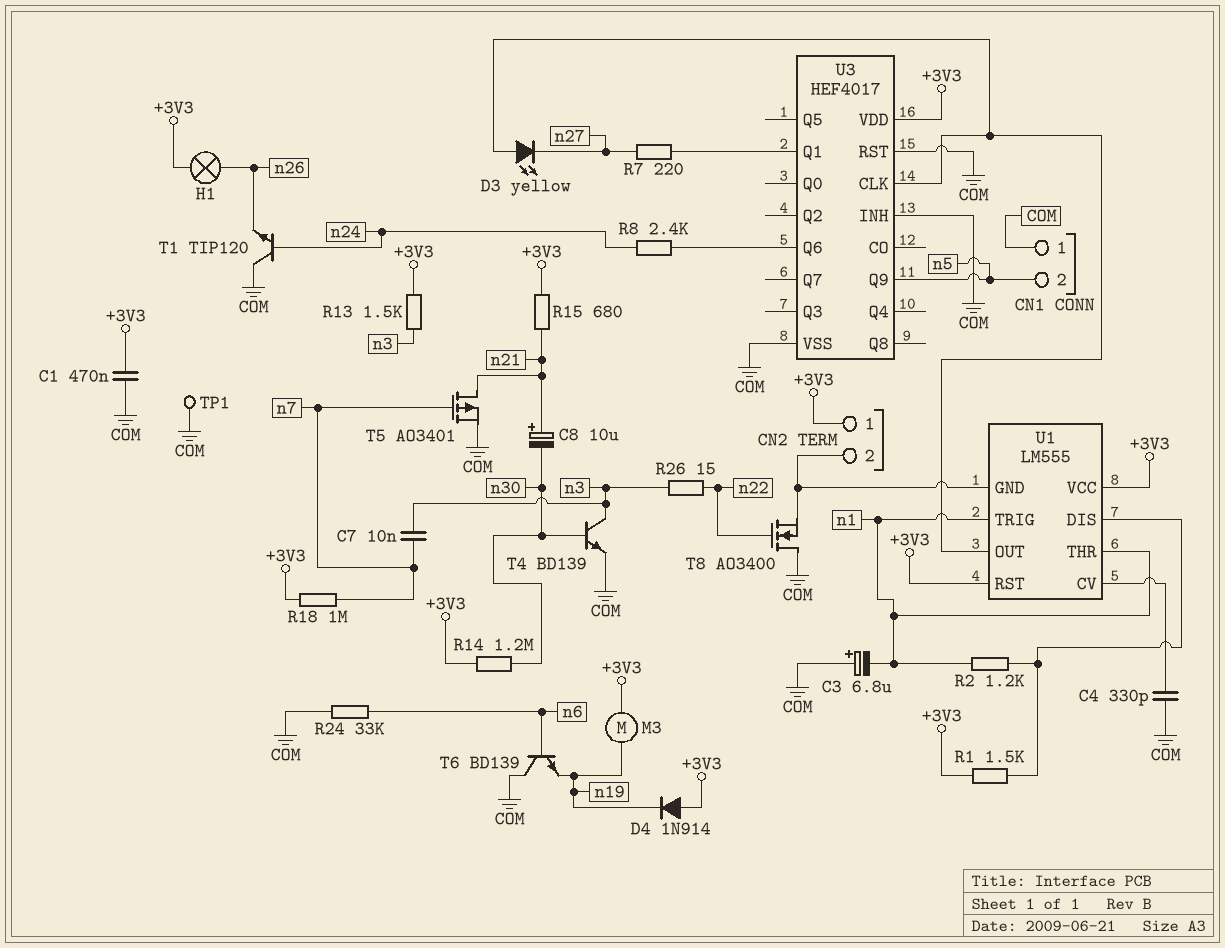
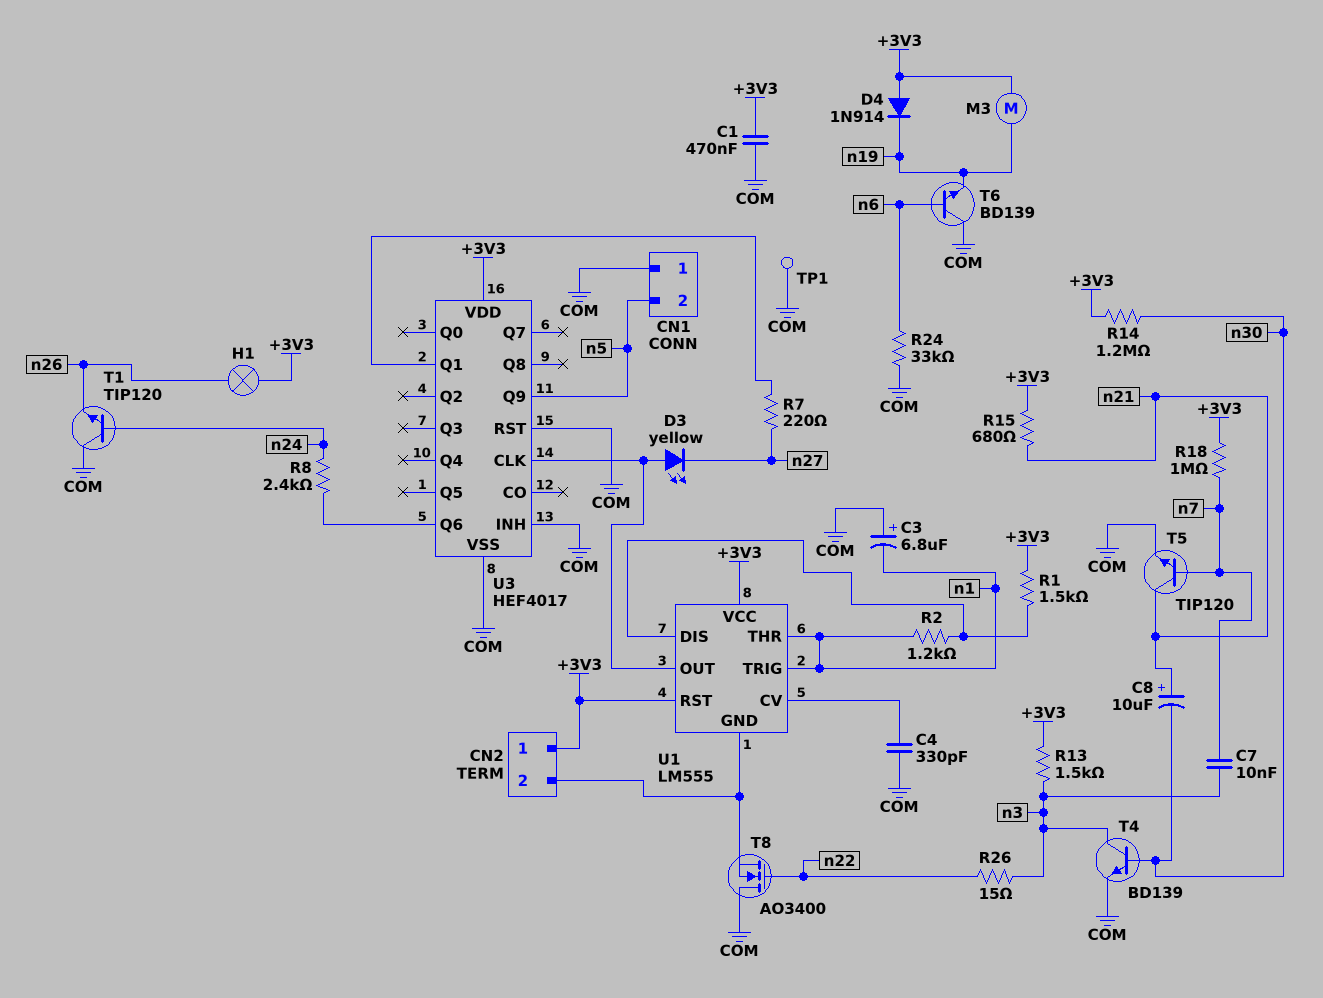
T5: PMOS AO3401 (G n7, D n21, S COM) -> NPN TIP120 (B n7, C n21, E COM)

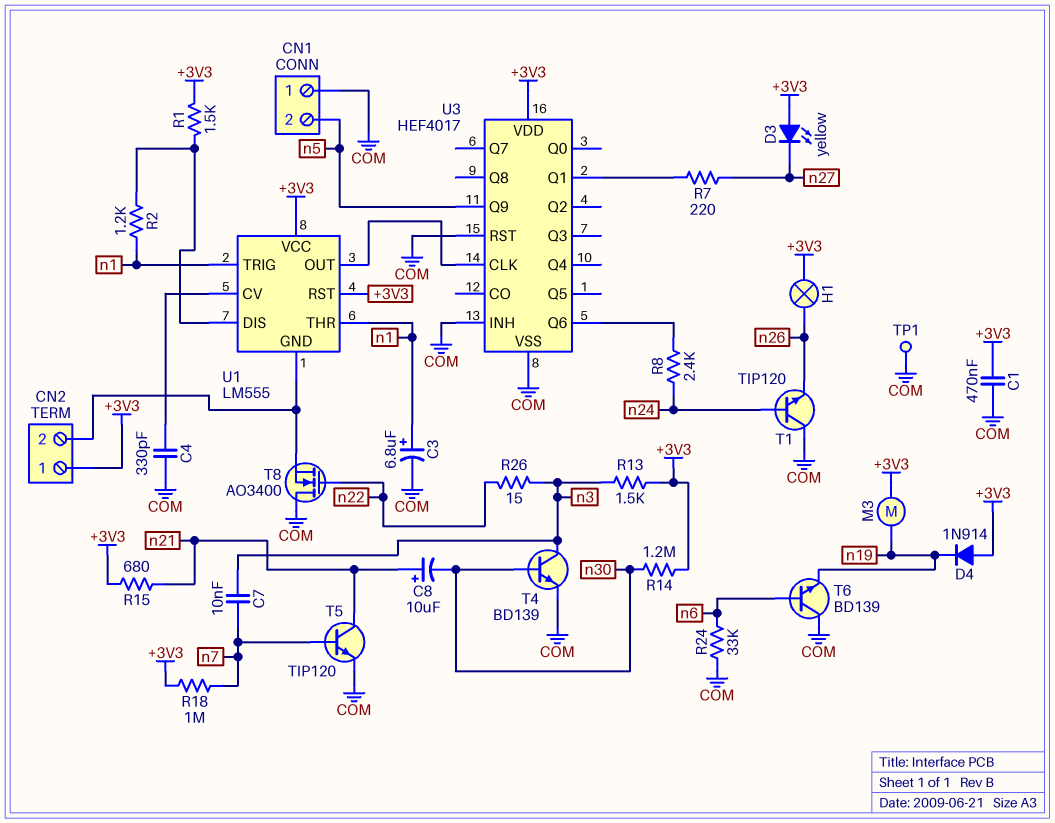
C3: 6.8uF (plus COM, minus n1) -> 6.8uF (plus n1, minus COM)
D3: LED yellow (A U1/OUT, K n27) -> LED yellow (A +3V3, K n27)

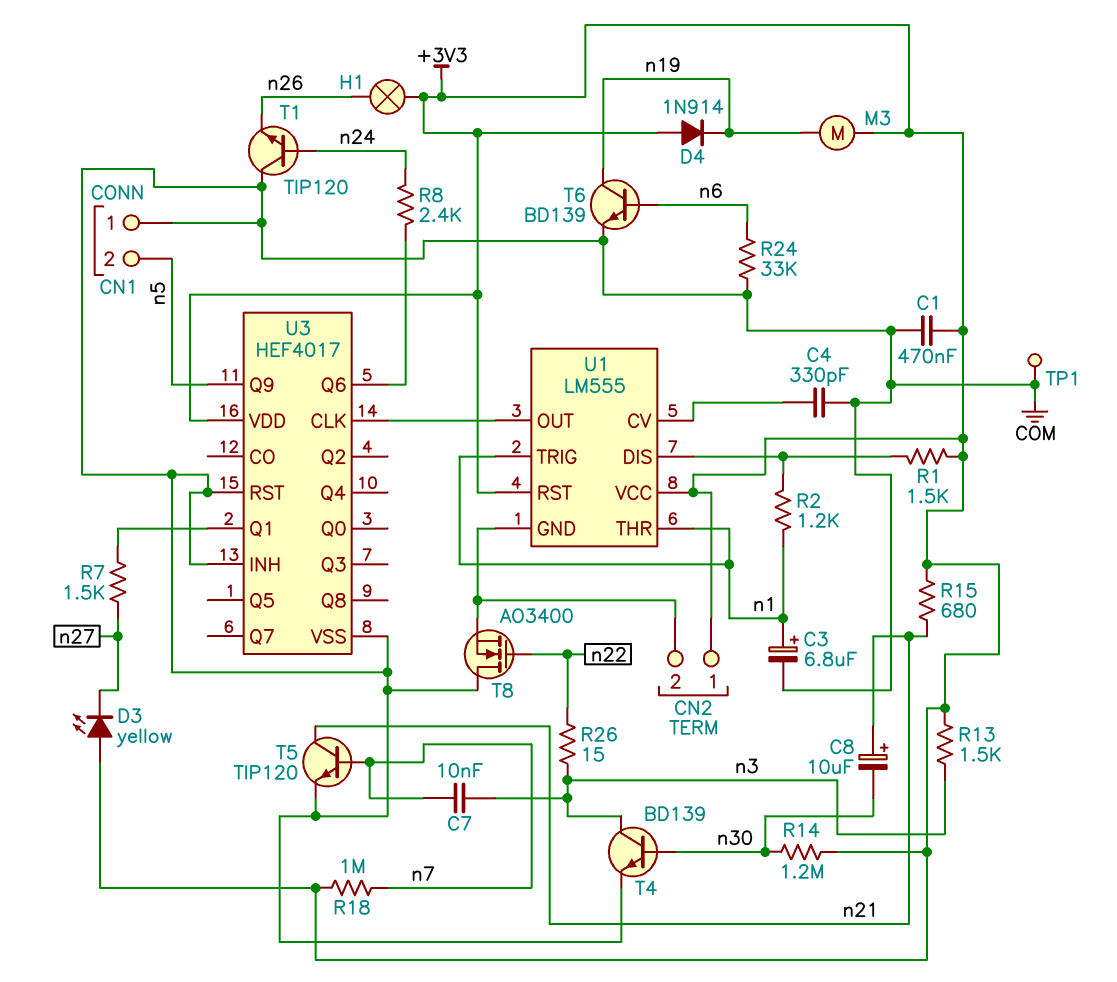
R7: 220 (U3/Q1, n27) -> 1.5k (U3/Q1, n27)
T6: NPN BD139 (B n6, C COM, E n19) -> NPN BD139 (B n6, C n19, E COM)

